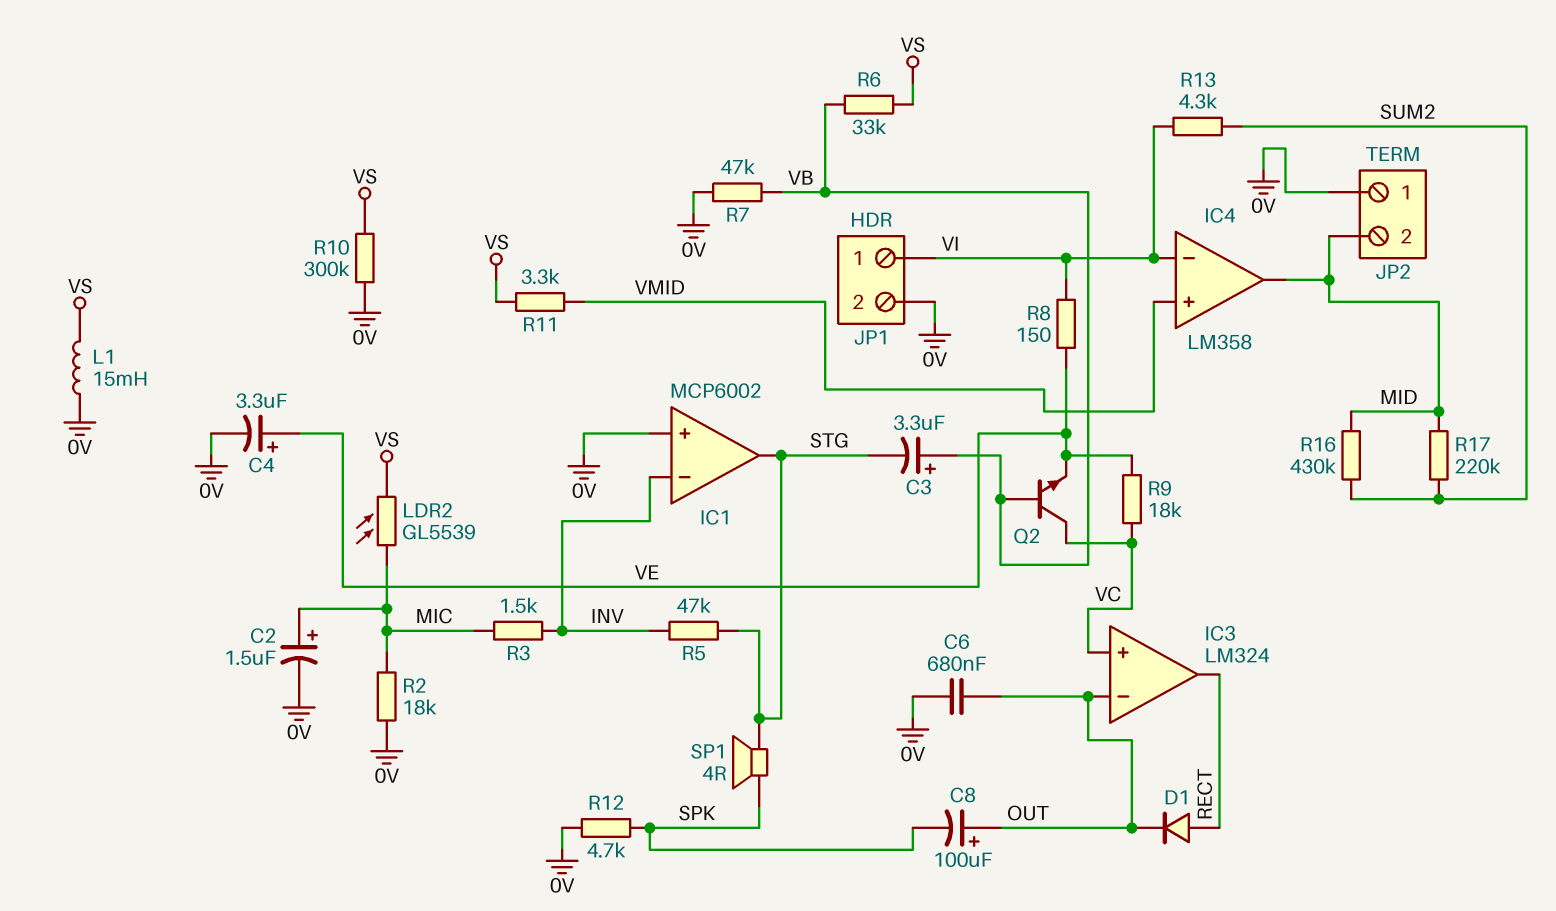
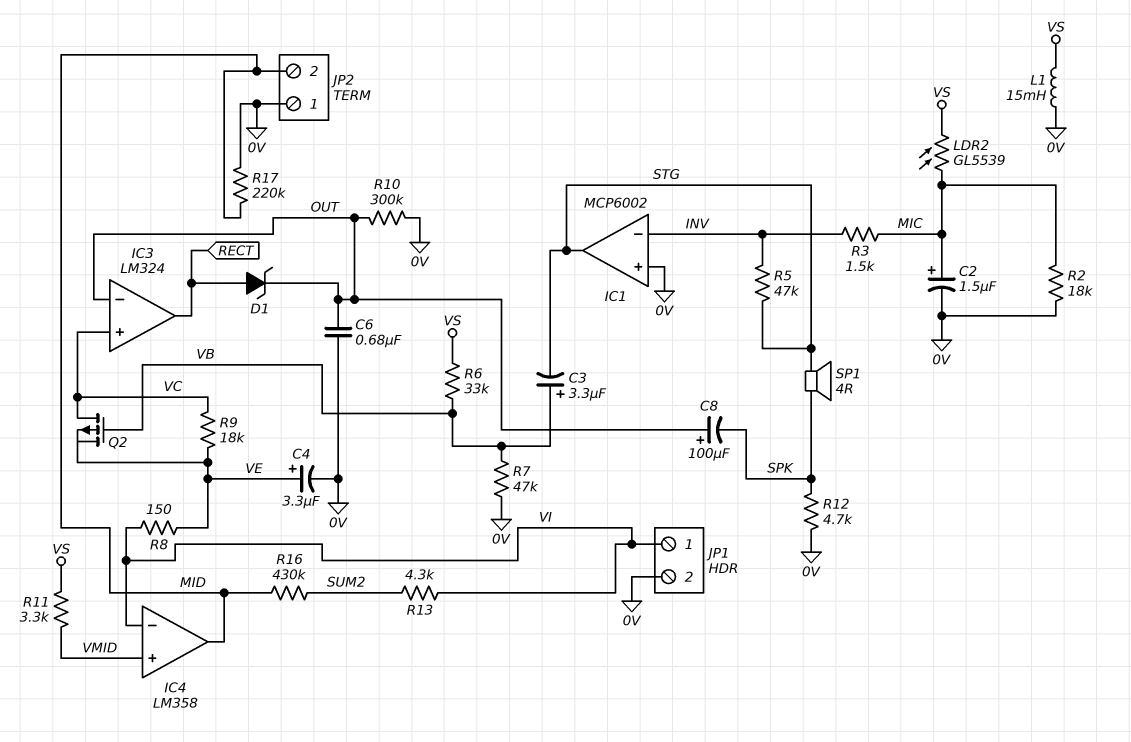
D1: diode (A RECT, K OUT) -> zener (A RECT, K OUT)
Q2: NPN (B VB, C VC, E VE) -> PMOS (G VB, D VC, S VE)
R10: 300k (0V, VS) -> 300k (0V, OUT)
R17: 220k (MID, SUM2) -> 220k (0V, MID)

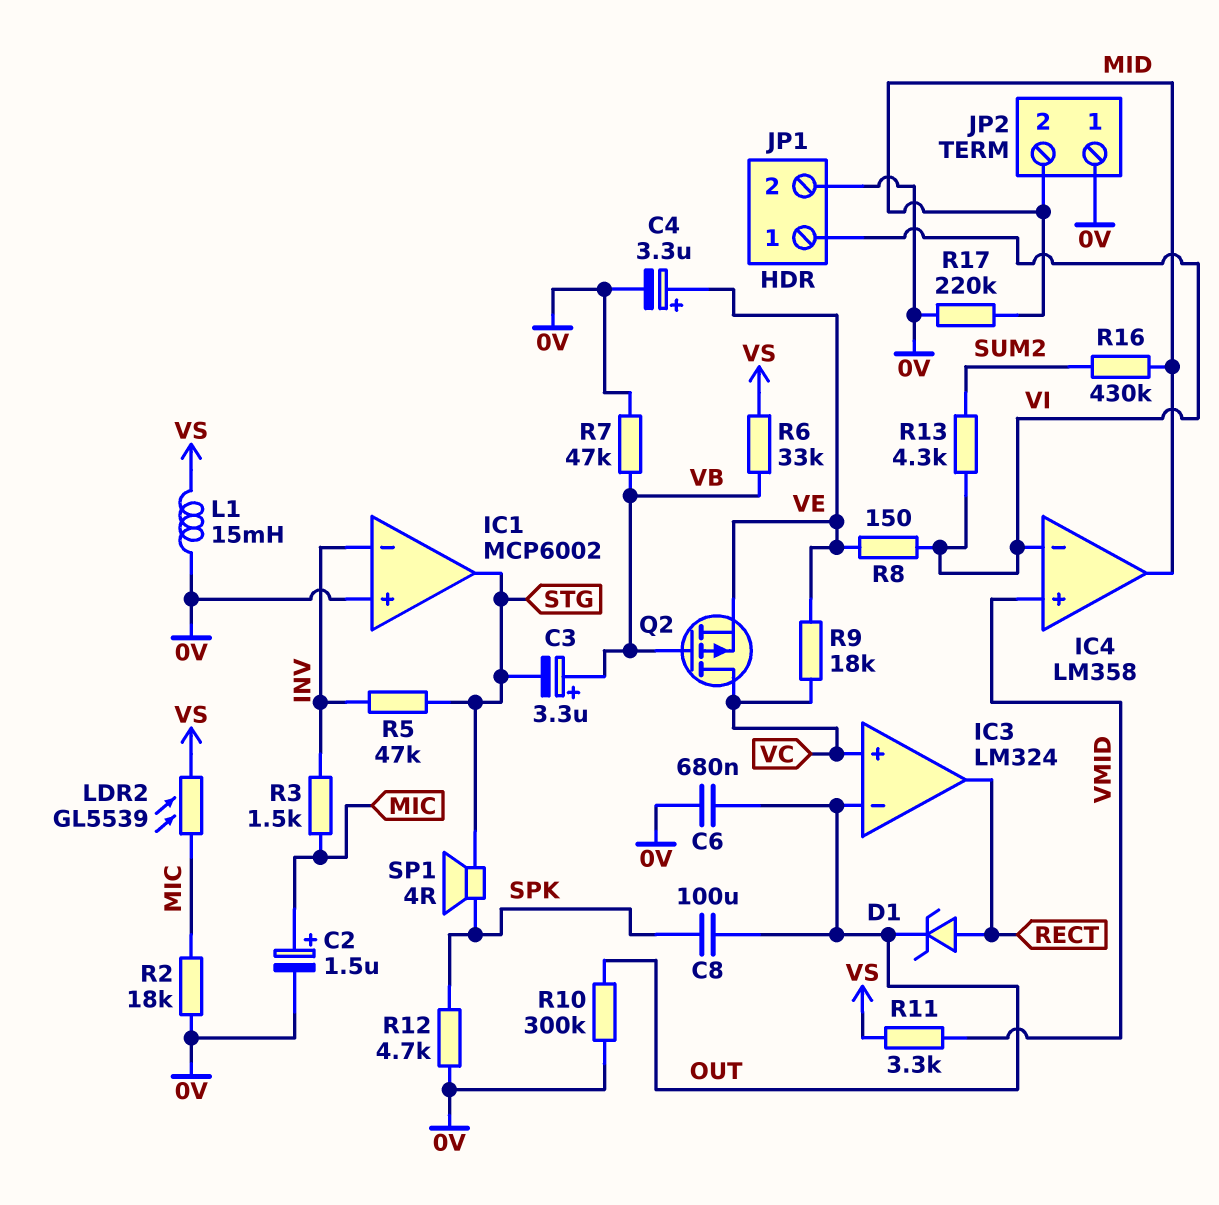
C8: 100uF (plus OUT, minus SPK) -> 100uF (OUT, SPK)

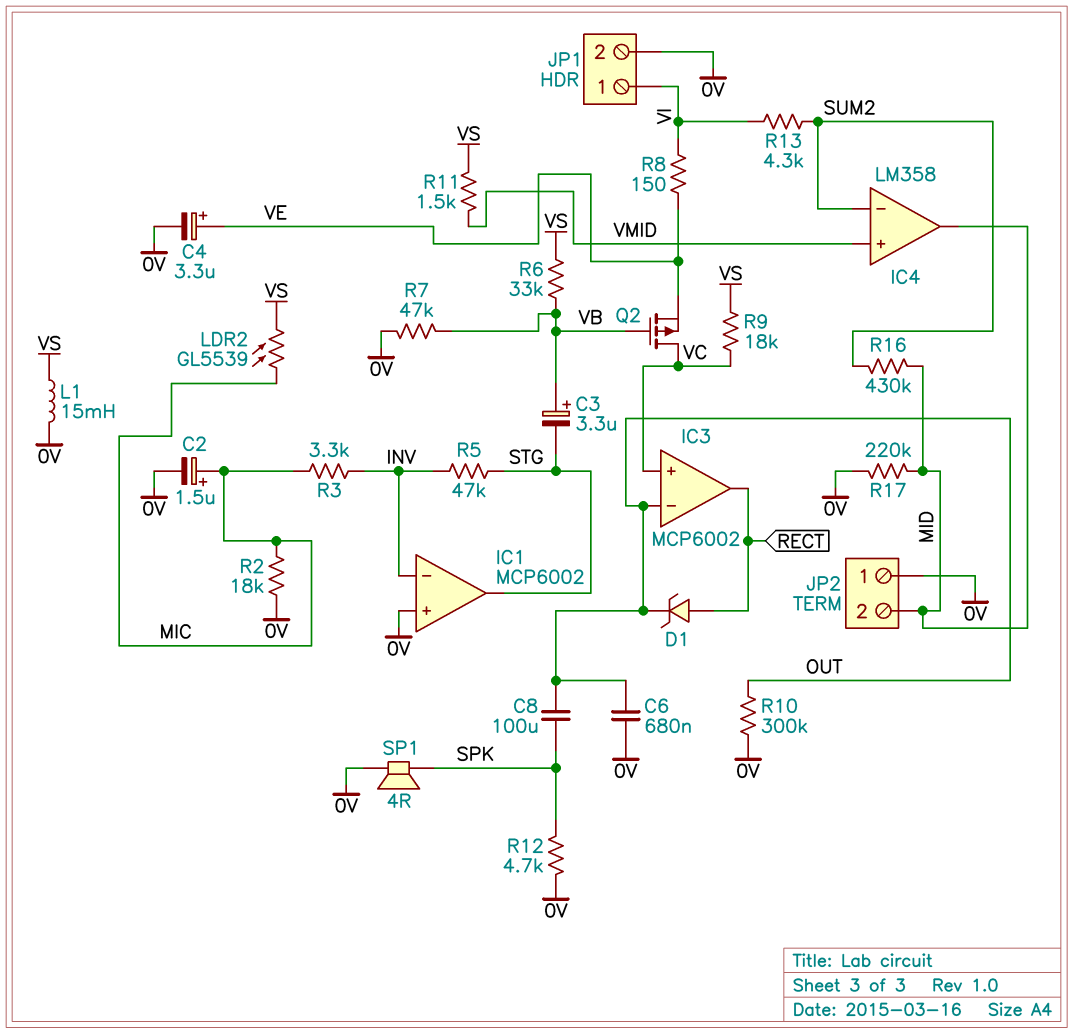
IC3: LM324 -> MCP6002
IC4 pin in-: VI -> SUM2
R3: 1.5k (INV, MIC) -> 3.3k (INV, MIC)
R9: 18k (VC, VE) -> 18k (VC, VS)
R11: 3.3k (VMID, VS) -> 1.5k (VMID, VS)
SP1: speaker 4R (SPK, STG) -> speaker 4R (0V, SPK)

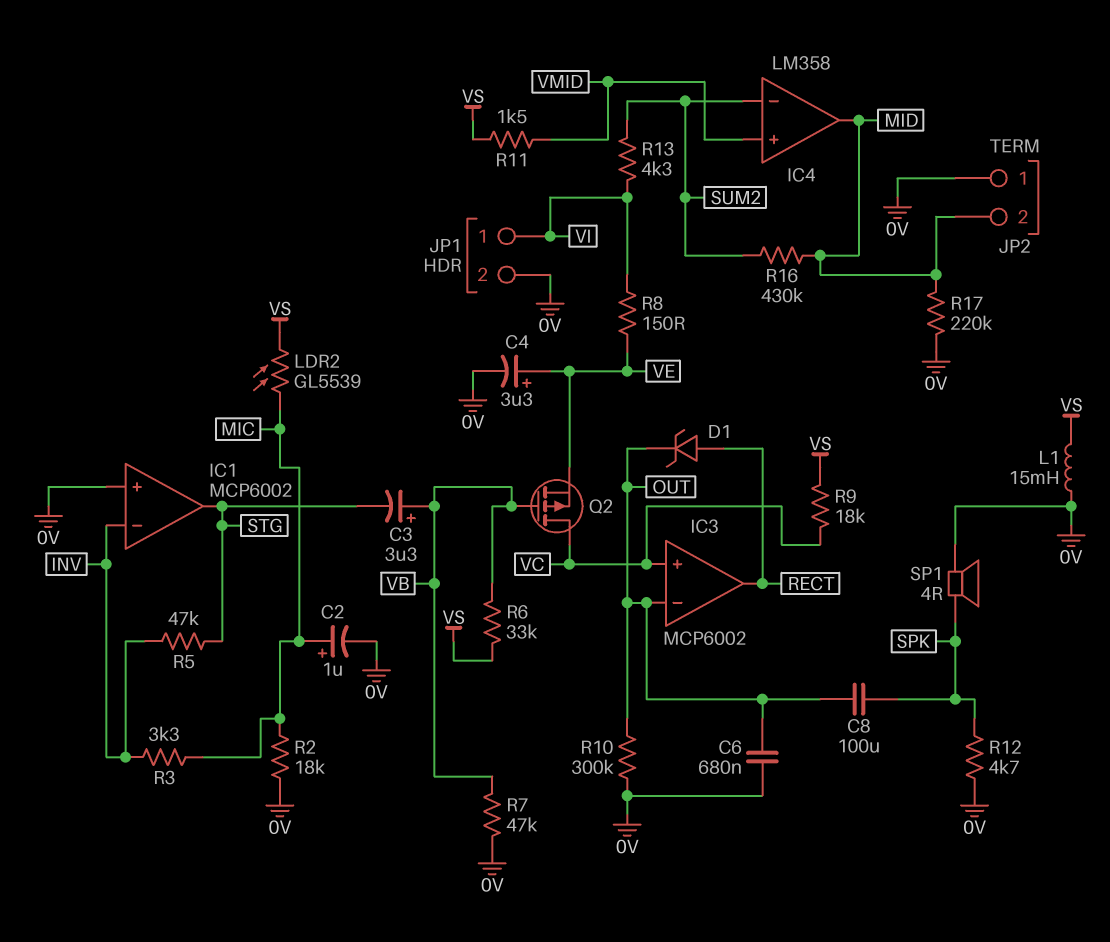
C2: 1.5uF (plus MIC, minus 0V) -> 1uF (plus MIC, minus 0V)

